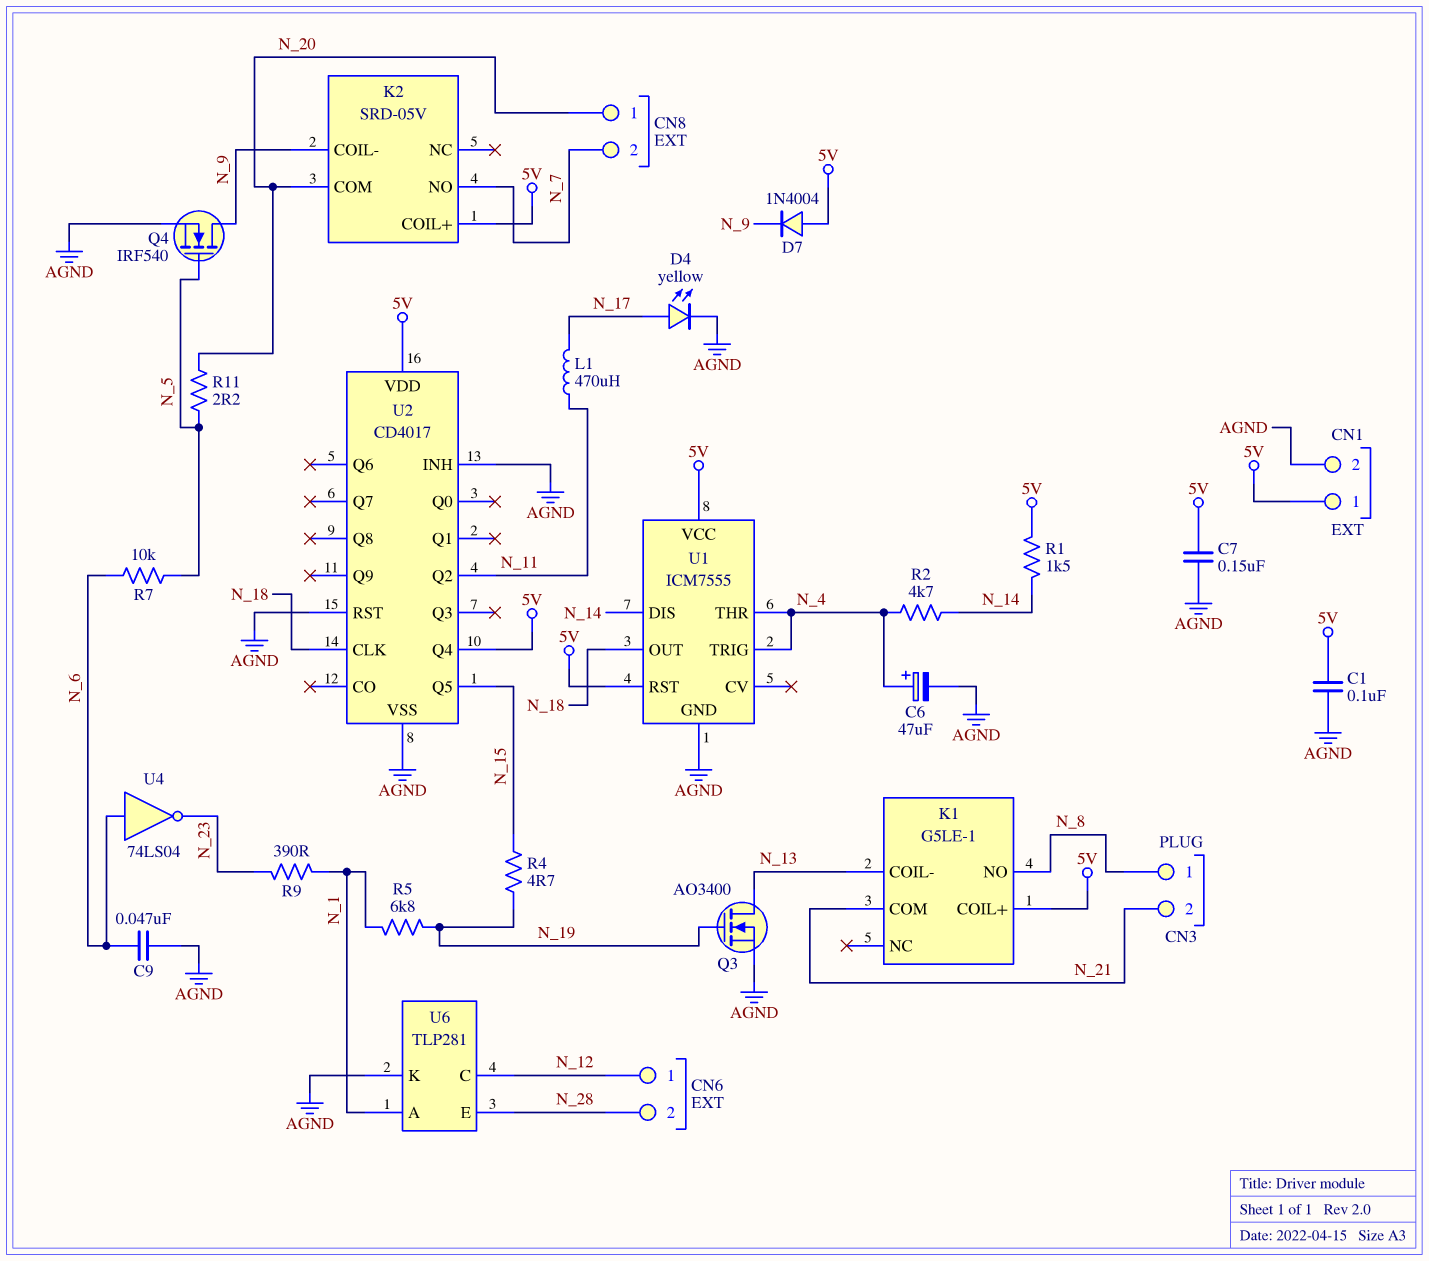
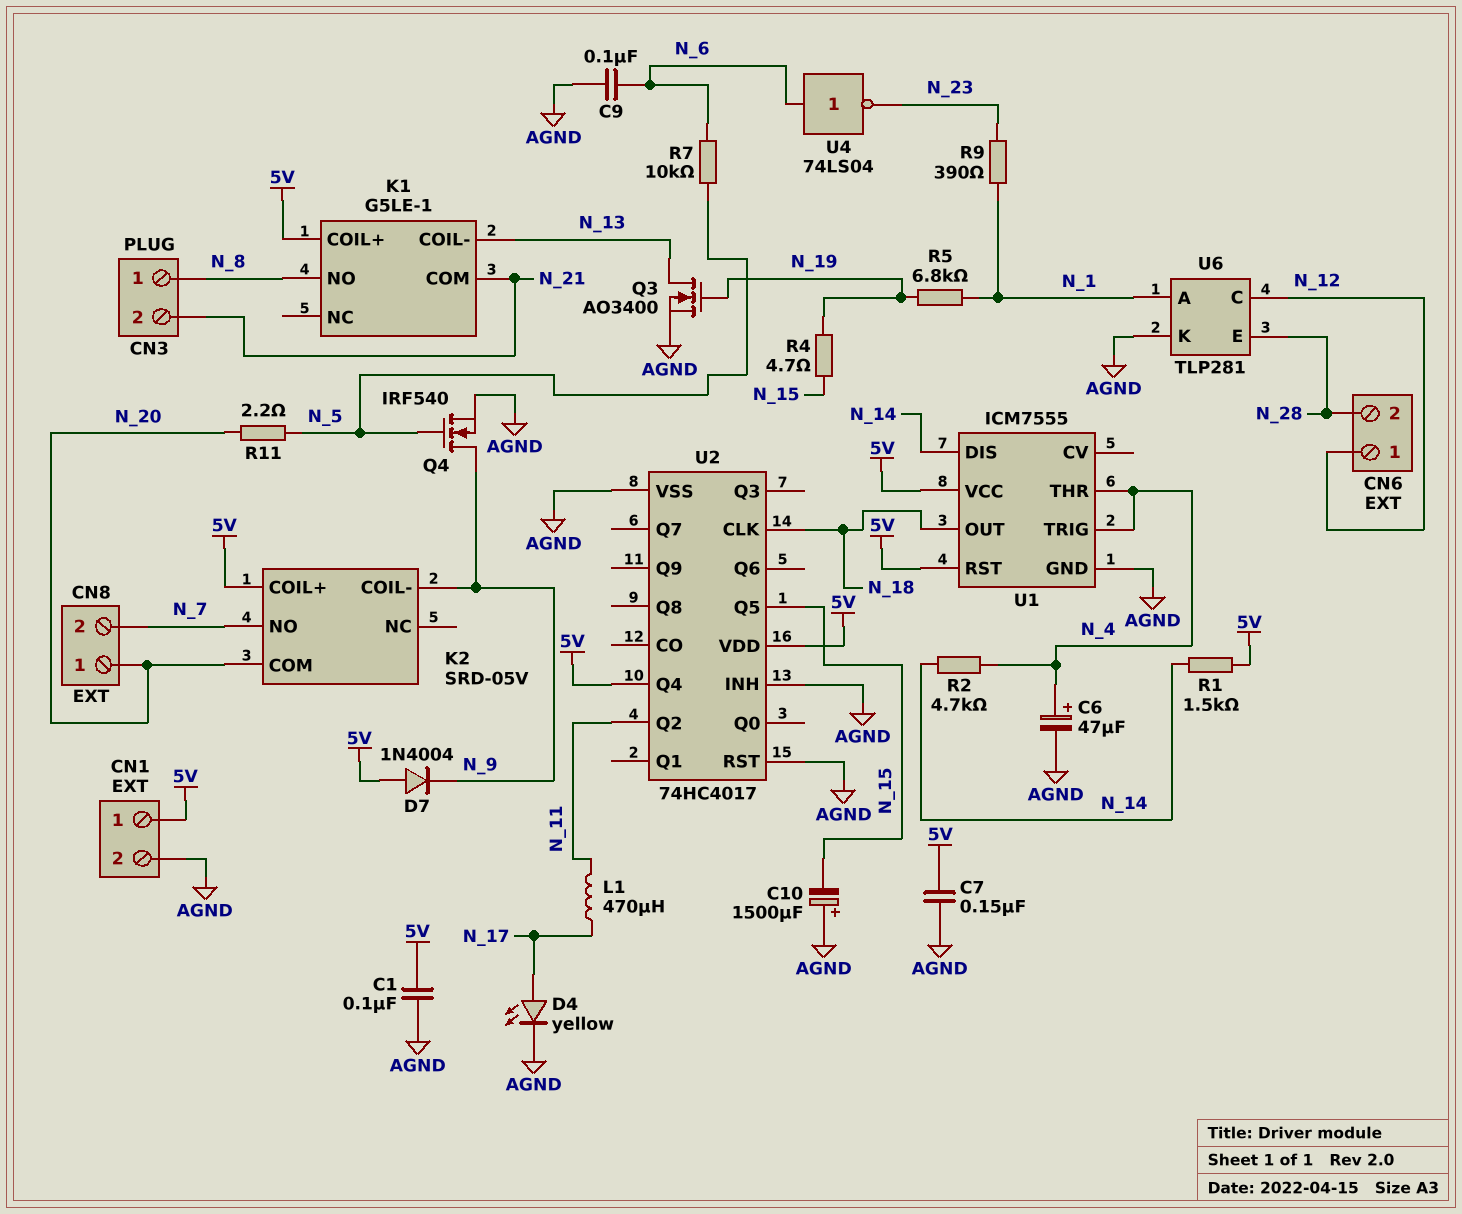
C9: 47nF (AGND, N_6) -> 100nF (AGND, N_6)
C10: none -> 1500uF (plus AGND, minus N_15)
U2: CD4017 -> 74HC4017

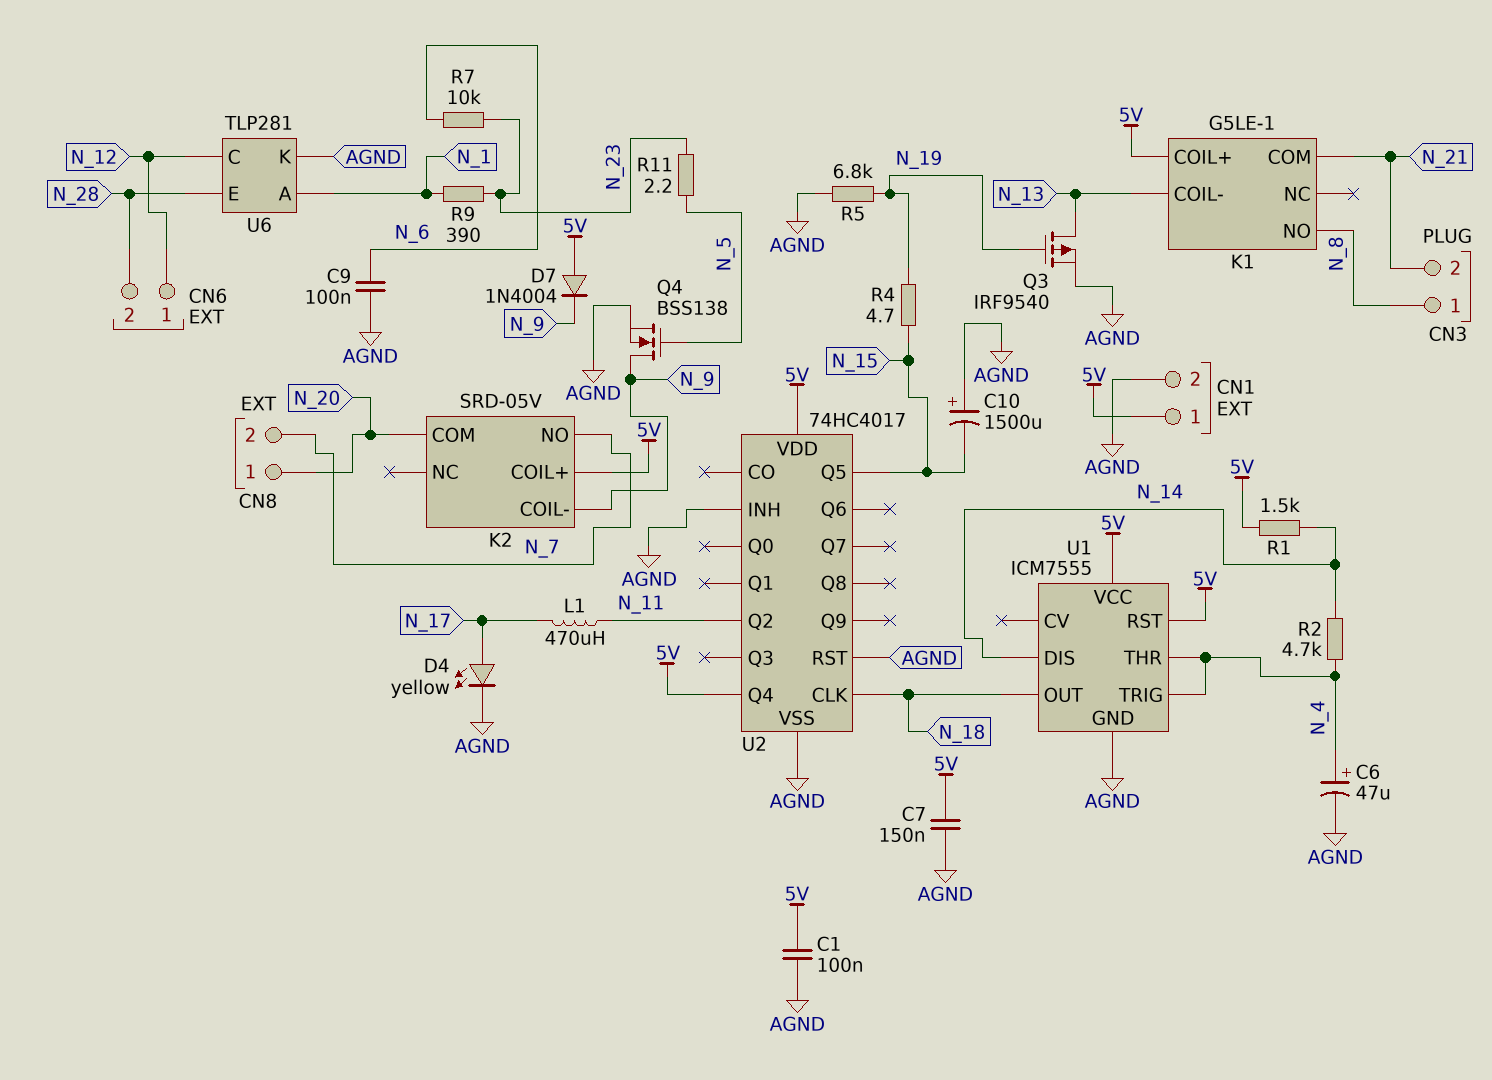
Q3: NMOS AO3400 (G N_19, D N_13, S AGND) -> PMOS IRF9540 (G N_19, D N_13, S AGND)
Q4: NMOS IRF540 (G N_5, D N_9, S AGND) -> NMOS BSS138 (G N_5, D N_9, S AGND)
R5: 6.8k (N_1, N_19) -> 6.8k (AGND, N_19)
R7: 10k (N_5, N_6) -> 10k (N_6, N_23)
R11: 2.2 (N_5, N_20) -> 2.2 (N_5, N_23)
U4: NOT 74LS04 (in N_6, out N_23) -> none

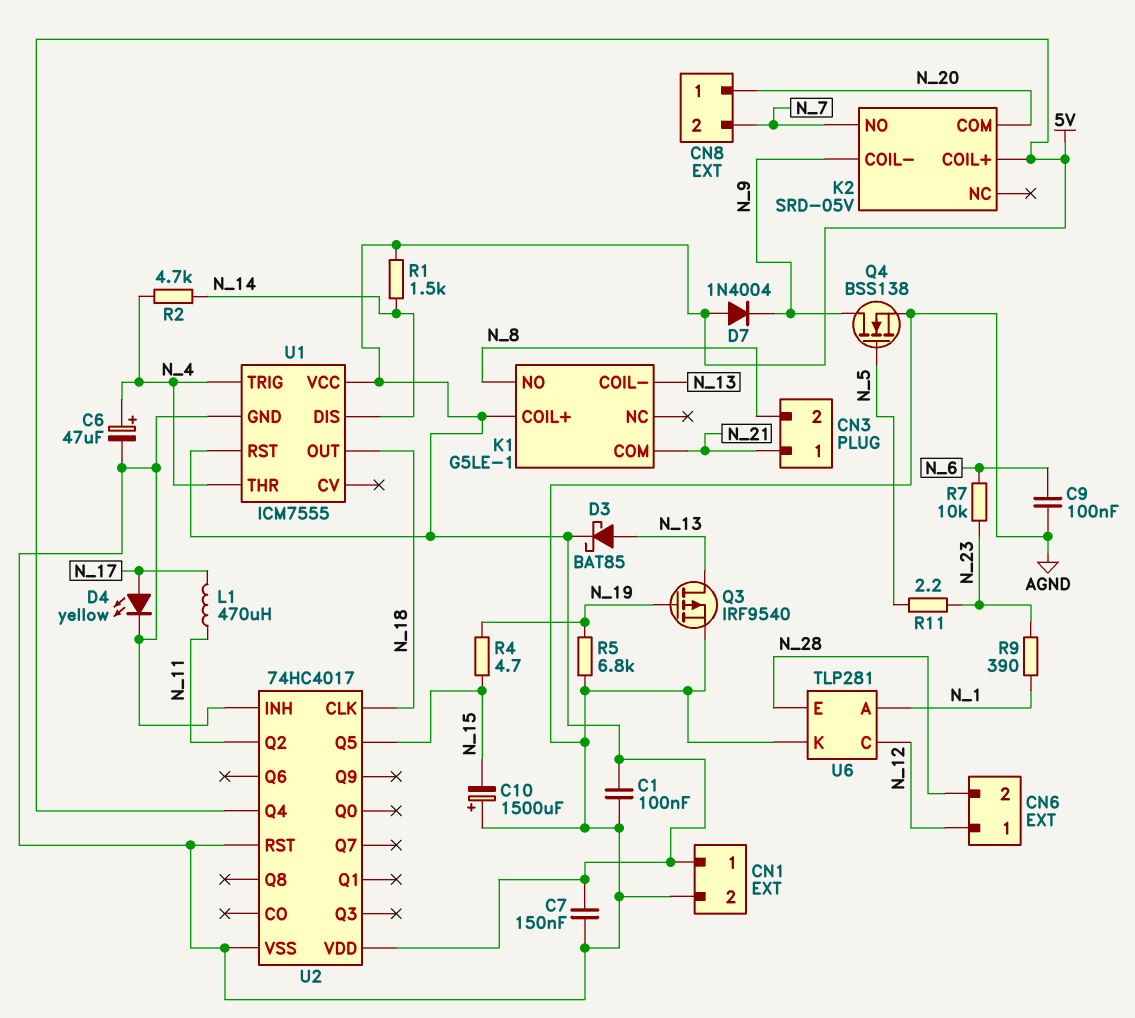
CN3 pin 1: N_8 -> N_21
CN3 pin 2: N_21 -> N_8
D3: none -> schottky BAT85 (A N_13, K 5V)

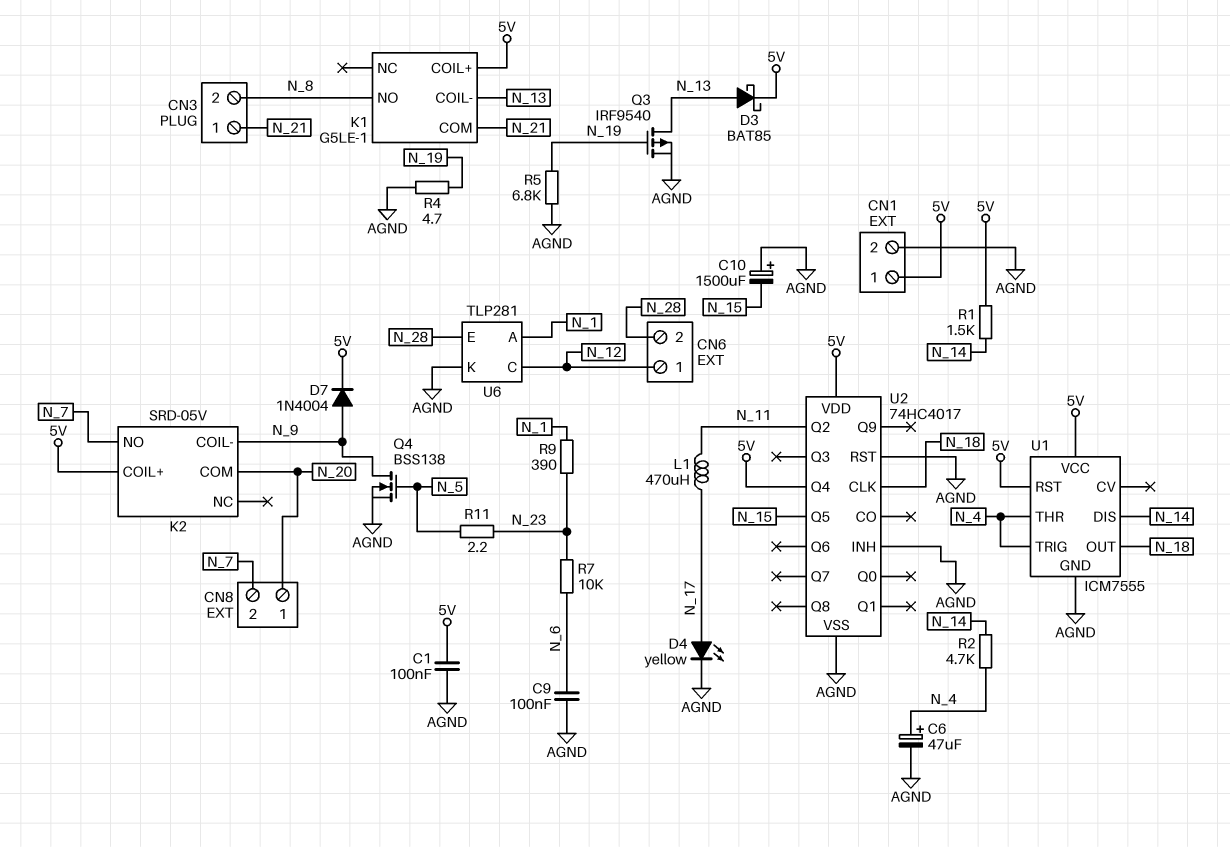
C7: 150nF (5V, AGND) -> none
D7: diode 1N4004 (A 5V, K N_9) -> diode 1N4004 (A N_9, K 5V)
R4: 4.7 (N_15, N_19) -> 4.7 (AGND, N_19)

